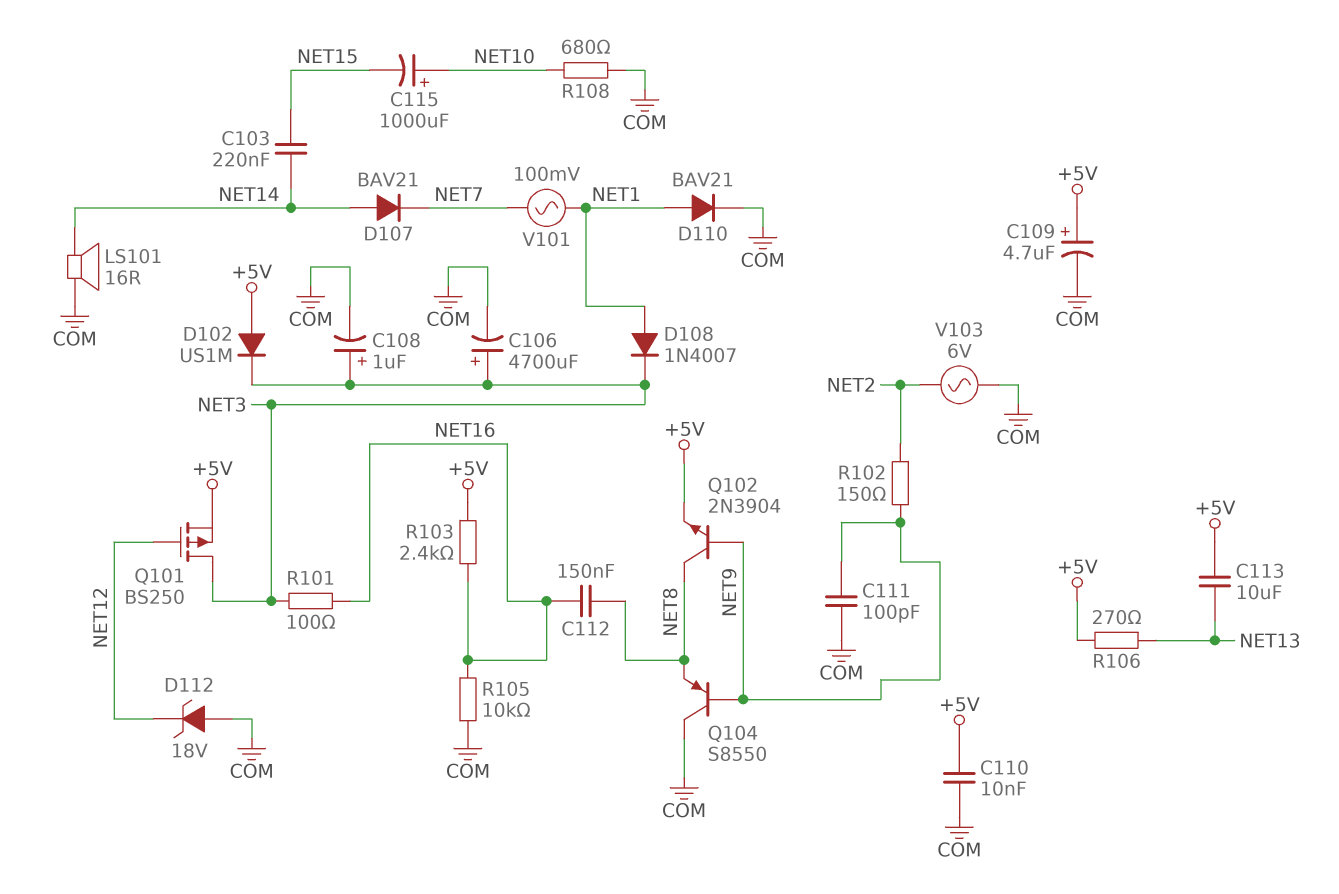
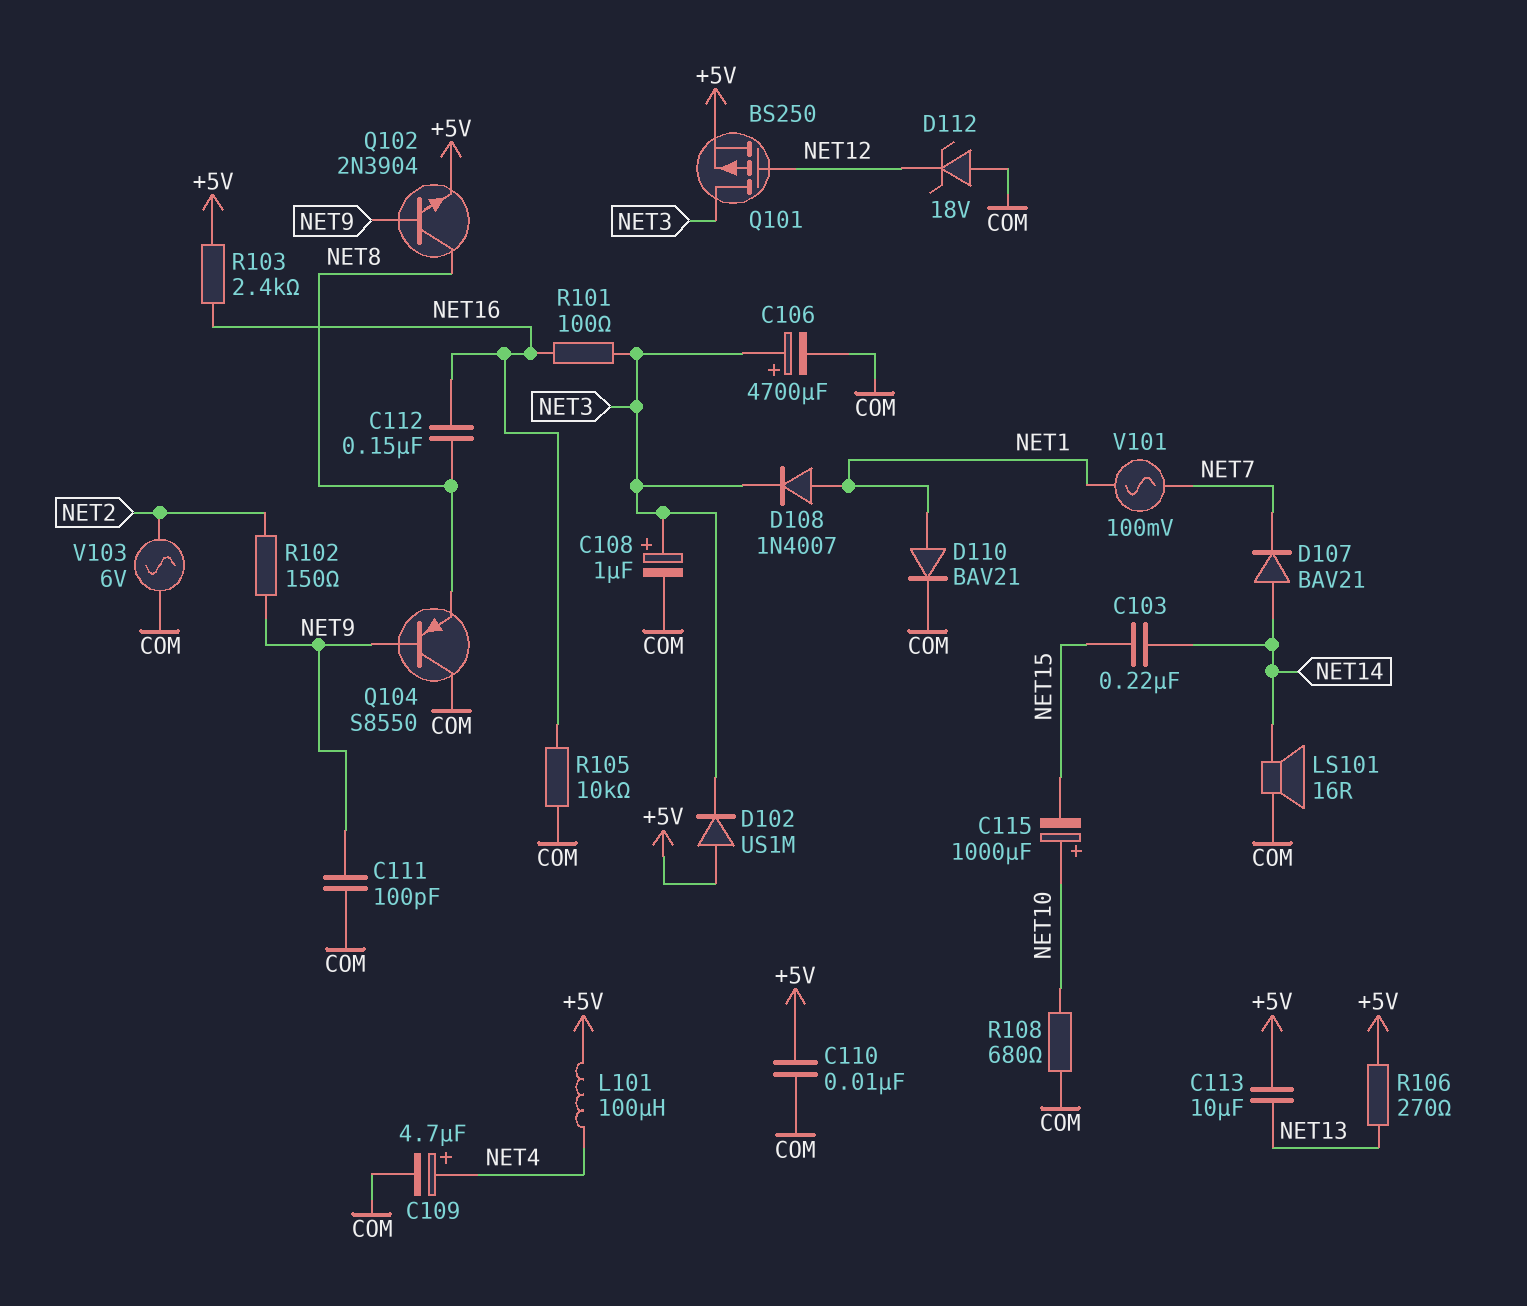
C109: 4.7uF (plus +5V, minus COM) -> 4.7uF (plus NET4, minus COM)
L101: none -> 100uH (+5V, NET4)

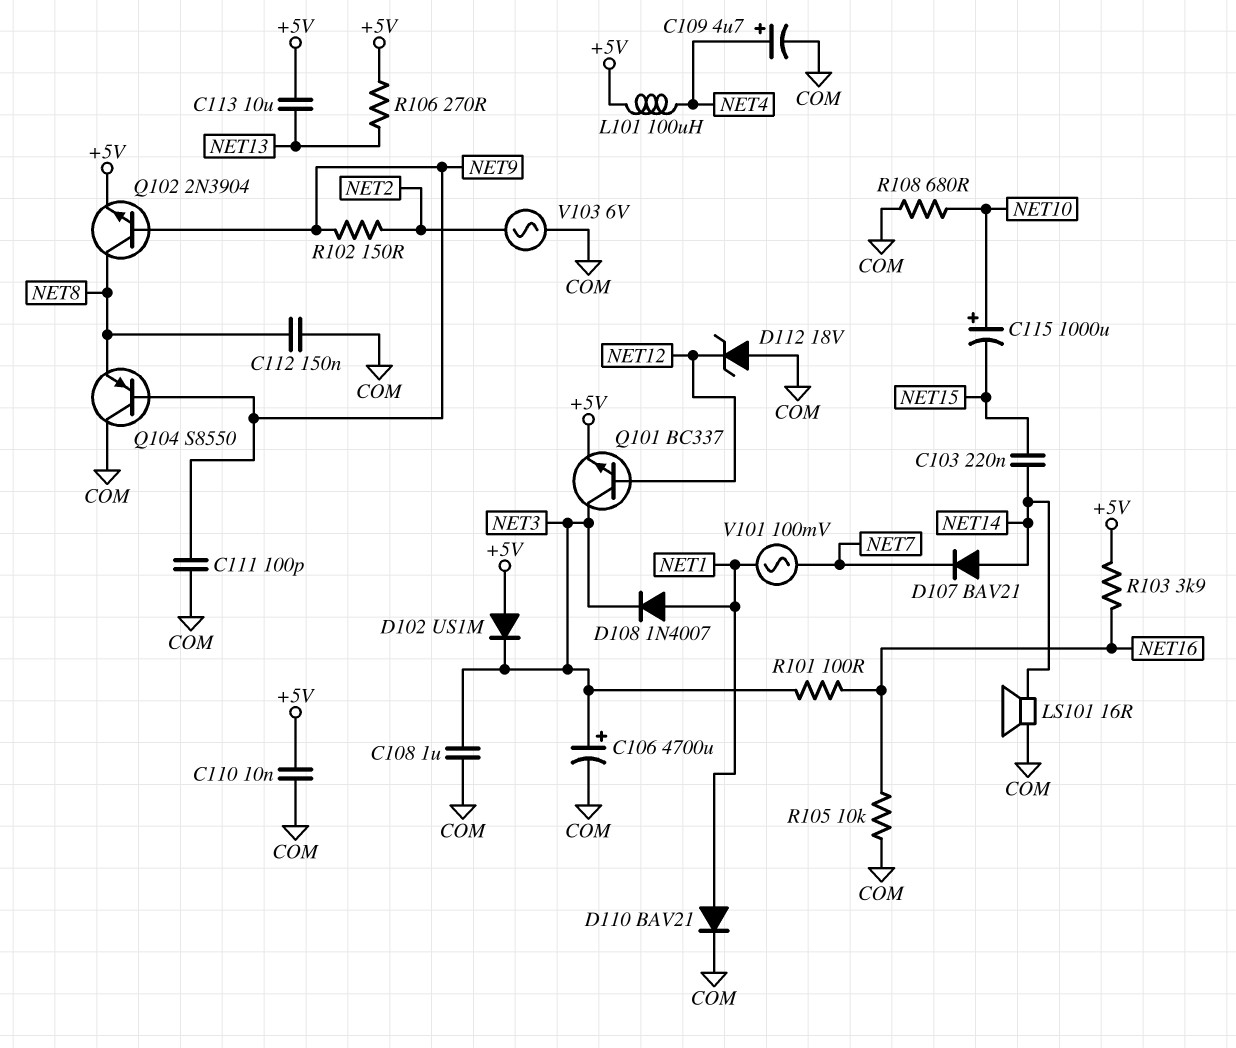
C108: 1uF (plus NET3, minus COM) -> 1uF (COM, NET3)
C112: 150nF (NET8, NET16) -> 150nF (COM, NET8)
Q101: PMOS BS250 (G NET12, D NET3, S +5V) -> NPN BC337 (B NET12, C NET3, E +5V)
R103: 2.4k (+5V, NET16) -> 3.9k (+5V, NET16)

